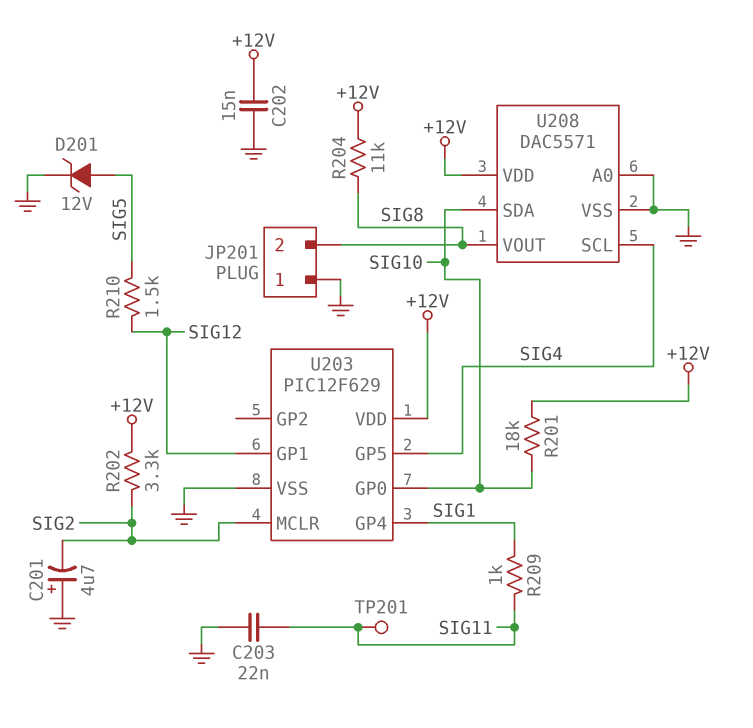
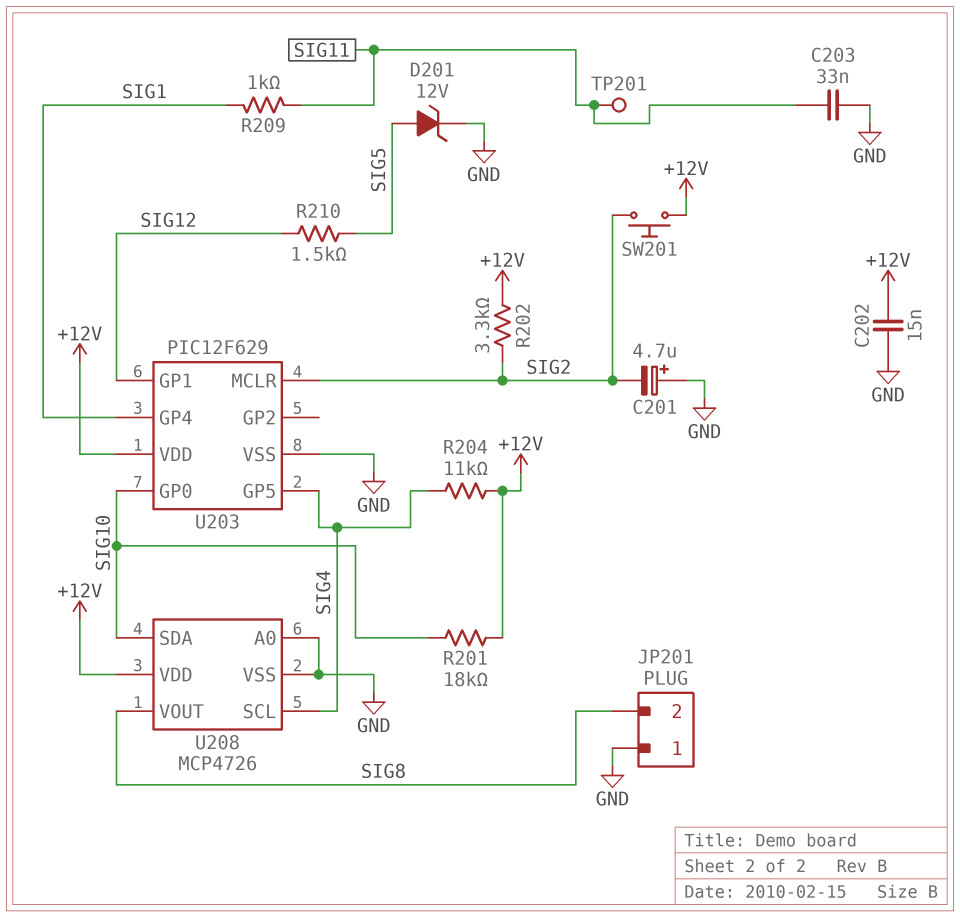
C203: 22nF (GND, SIG11) -> 33nF (GND, SIG11)
R204: 11k (+12V, SIG8) -> 11k (+12V, SIG4)
SW201: none -> button (+12V, SIG2)
U208: DAC5571 -> MCP4726

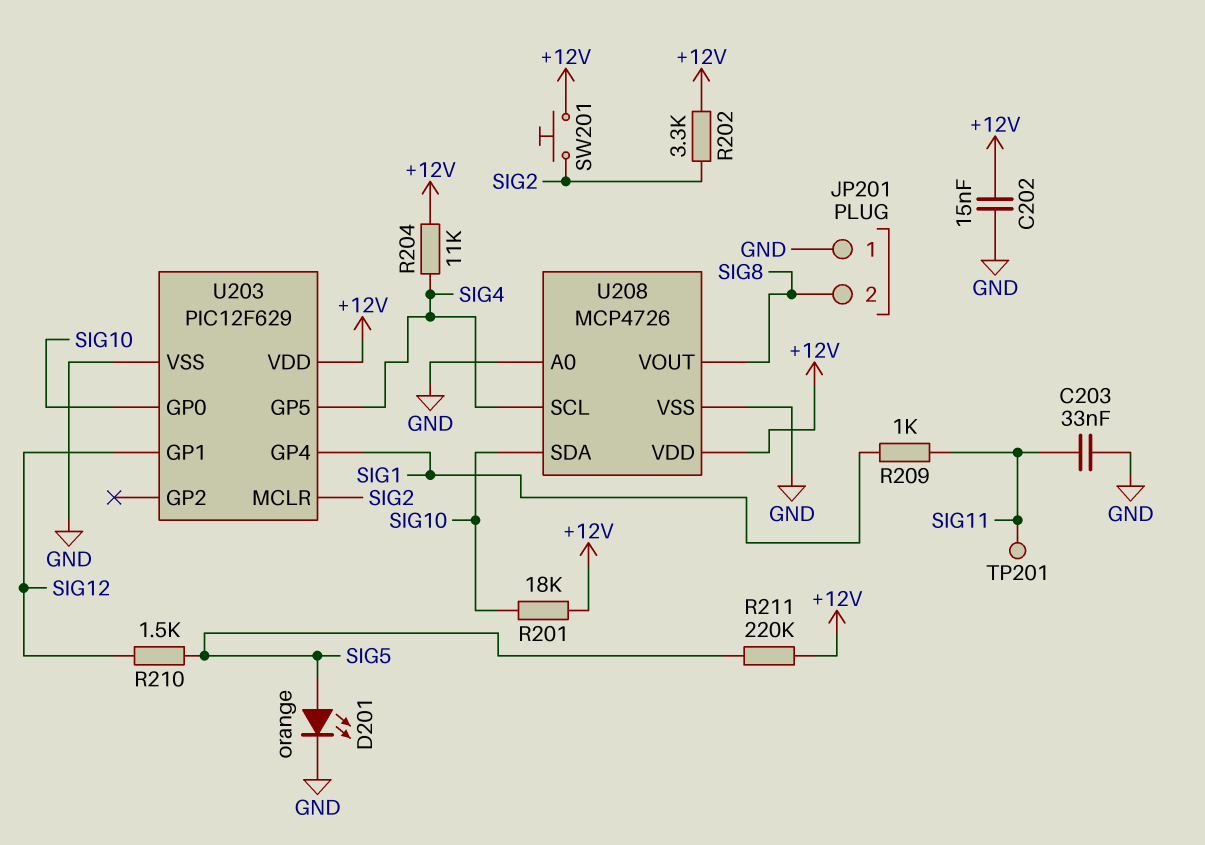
C201: 4.7uF (plus GND, minus SIG2) -> none
D201: zener 12V (A SIG5, K GND) -> LED orange (A SIG5, K GND)
R211: none -> 220k (+12V, SIG5)

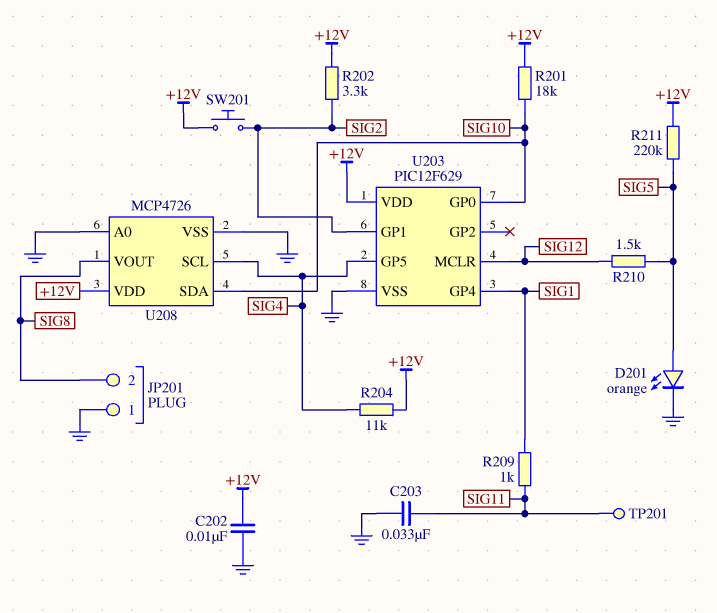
C202: 15nF (+12V, GND) -> 10nF (+12V, GND)
U203 pin GP1: SIG12 -> SIG2
U203 pin MCLR: SIG2 -> SIG12

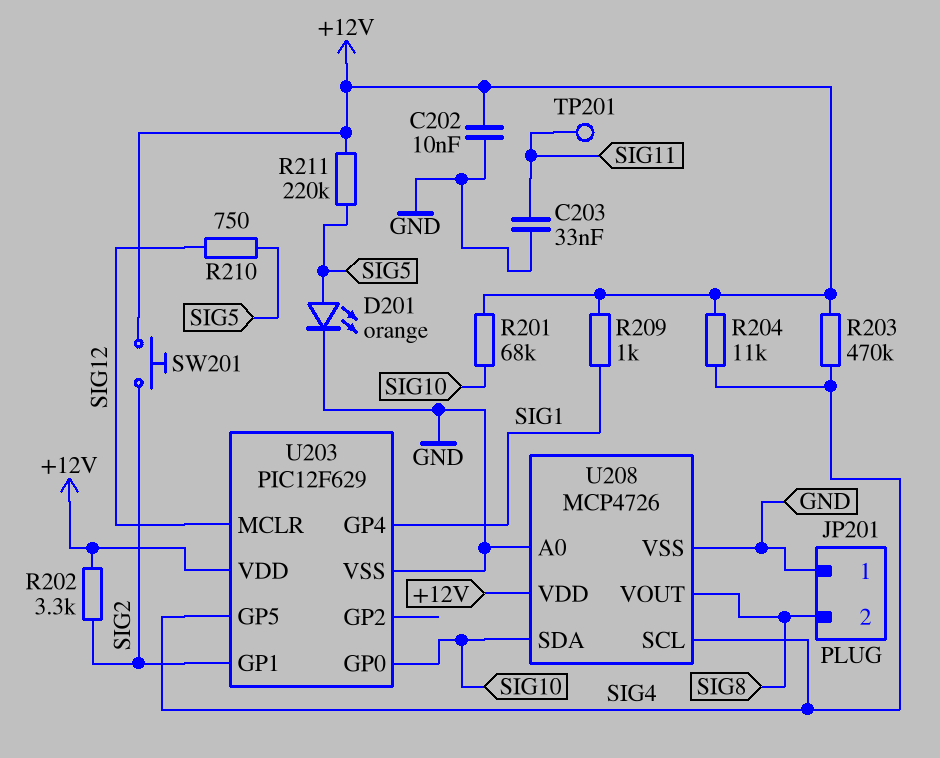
R201: 18k (+12V, SIG10) -> 68k (+12V, SIG10)
R203: none -> 470k (+12V, SIG4)
R209: 1k (SIG1, SIG11) -> 1k (+12V, SIG1)
R210: 1.5k (SIG5, SIG12) -> 750 (SIG5, SIG12)

